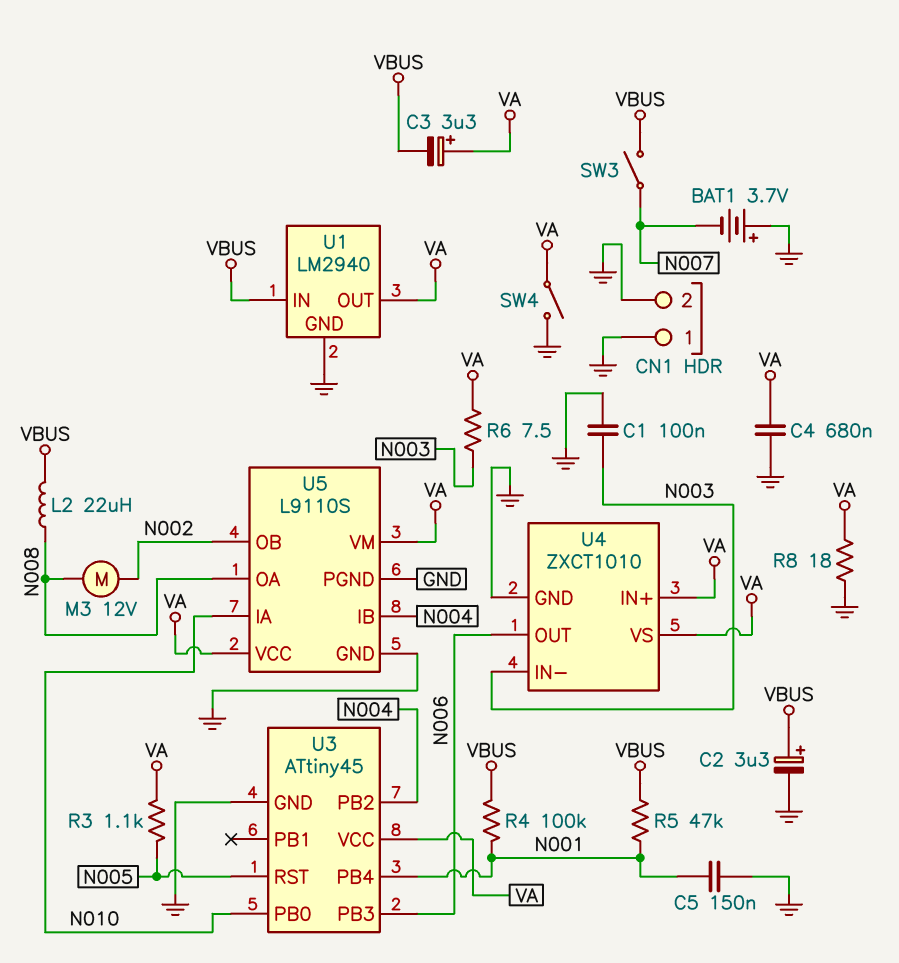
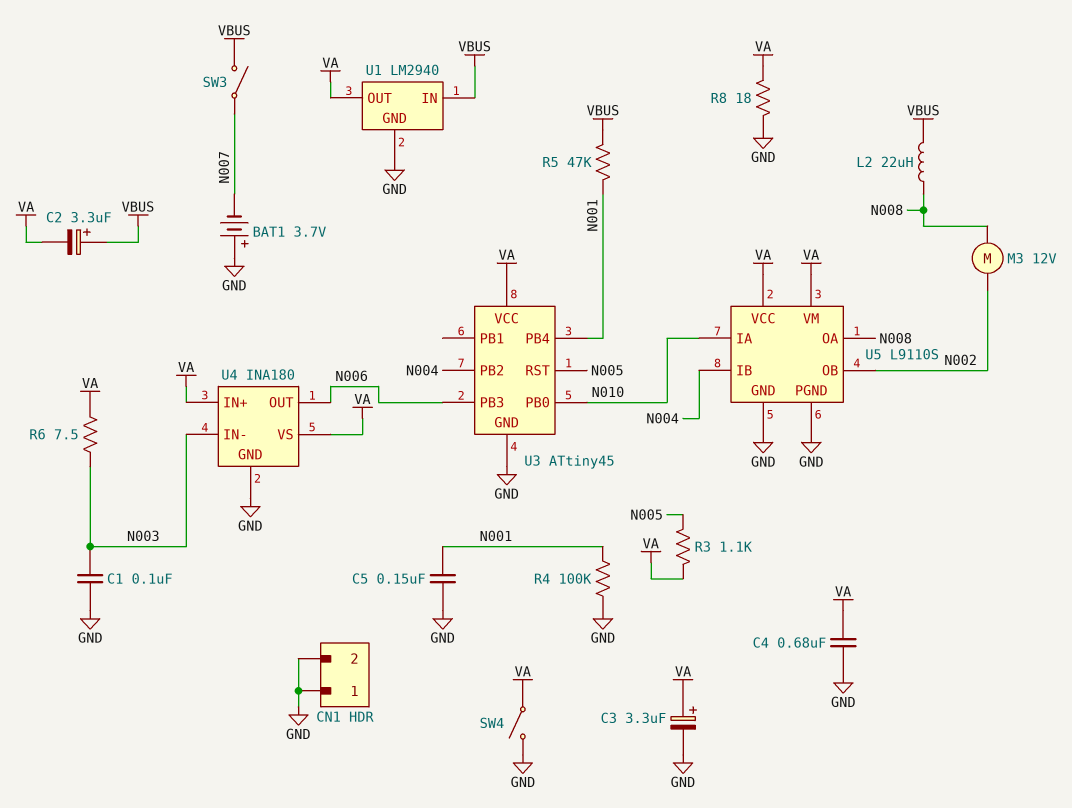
C2: 3.3uF (plus VBUS, minus GND) -> 3.3uF (plus VBUS, minus VA)
C3: 3.3uF (plus VA, minus VBUS) -> 3.3uF (plus VA, minus GND)
R4: 100k (N001, VBUS) -> 100k (GND, N001)
U4: ZXCT1010 -> INA180

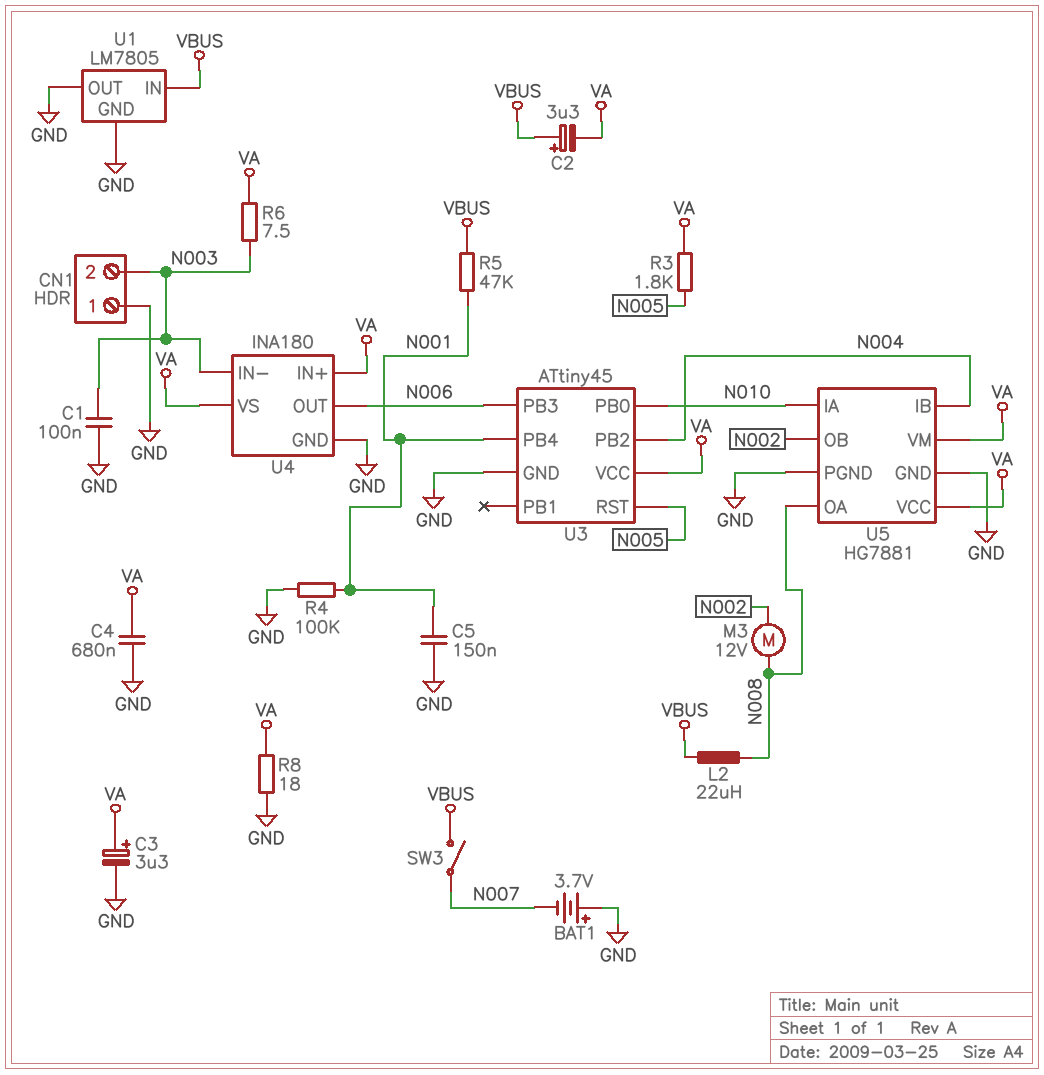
CN1 pin 2: GND -> N003
R3: 1.1k (N005, VA) -> 1.8k (N005, VA)
SW4: switch (GND, VA) -> none
U1: LM2940 -> LM7805
U1 pin OUT: VA -> GND
U5: L9110S -> HG7881

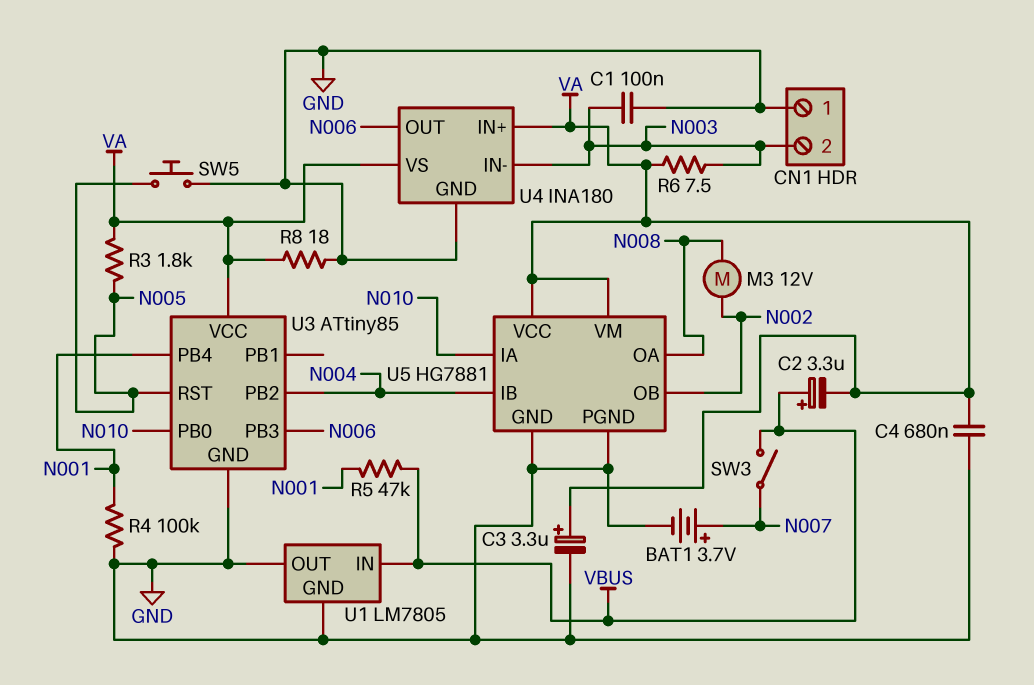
BAT1: 3.7V (plus GND, minus N007) -> 3.7V (plus N007, minus GND)
C5: 150nF (GND, N001) -> none
L2: 22uH (N008, VBUS) -> none
SW5: none -> button (GND, N005)
U3: ATtiny45 -> ATtiny85

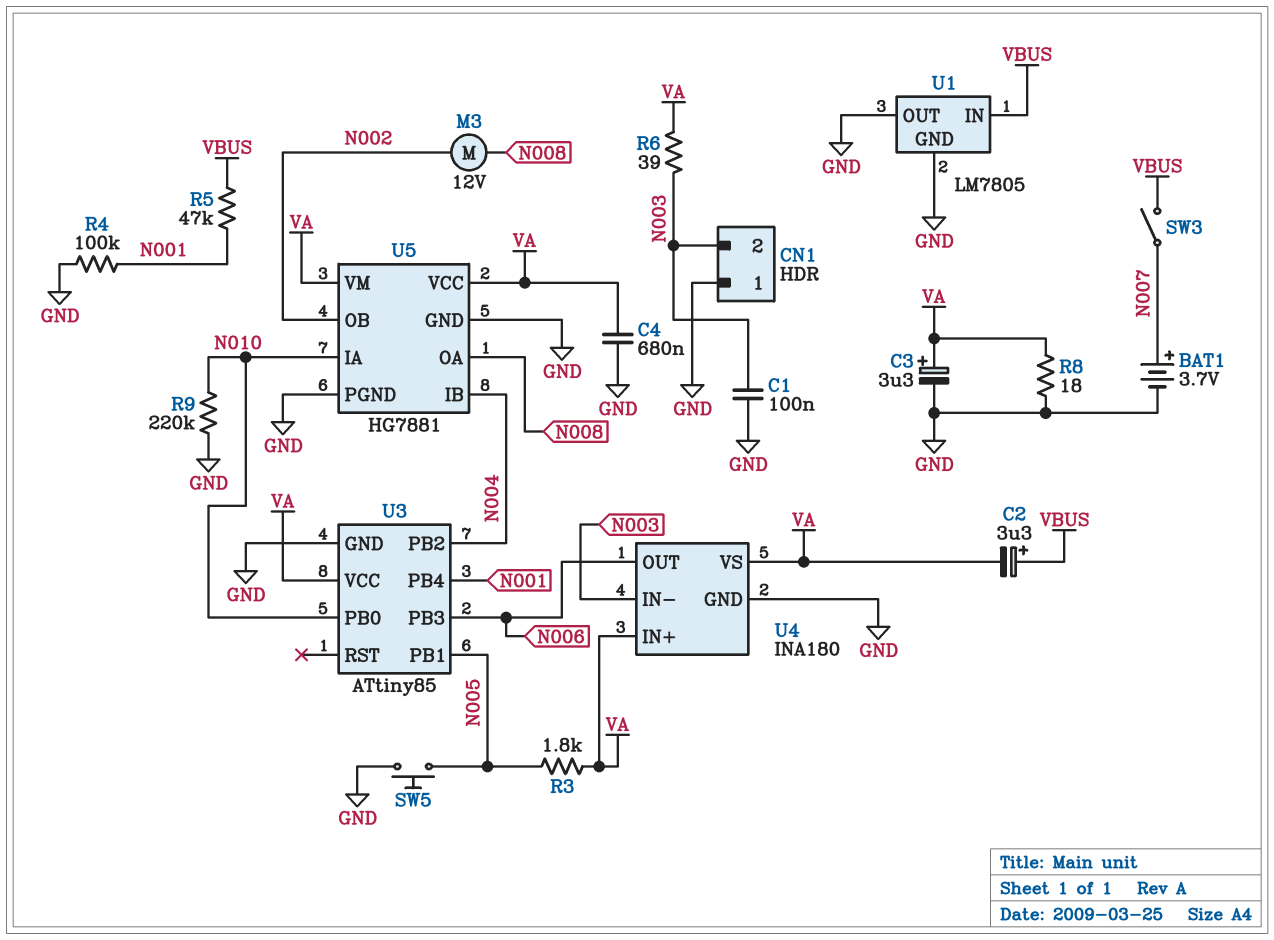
R6: 7.5 (N003, VA) -> 39 (N003, VA)
R9: none -> 220k (GND, N010)
U3 pin PB1: none -> N005
U3 pin RST: N005 -> none

